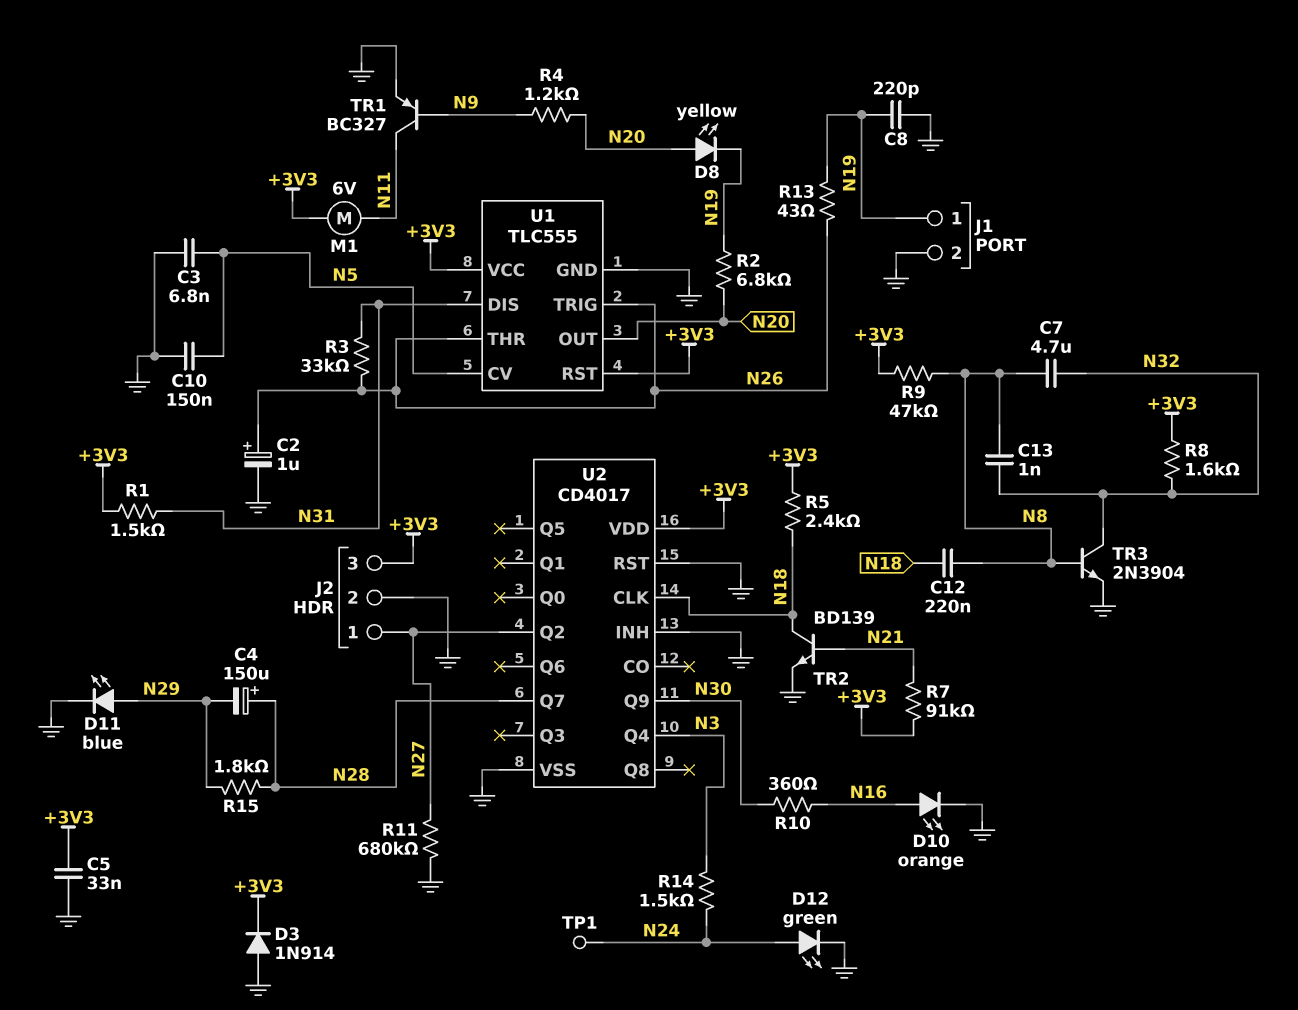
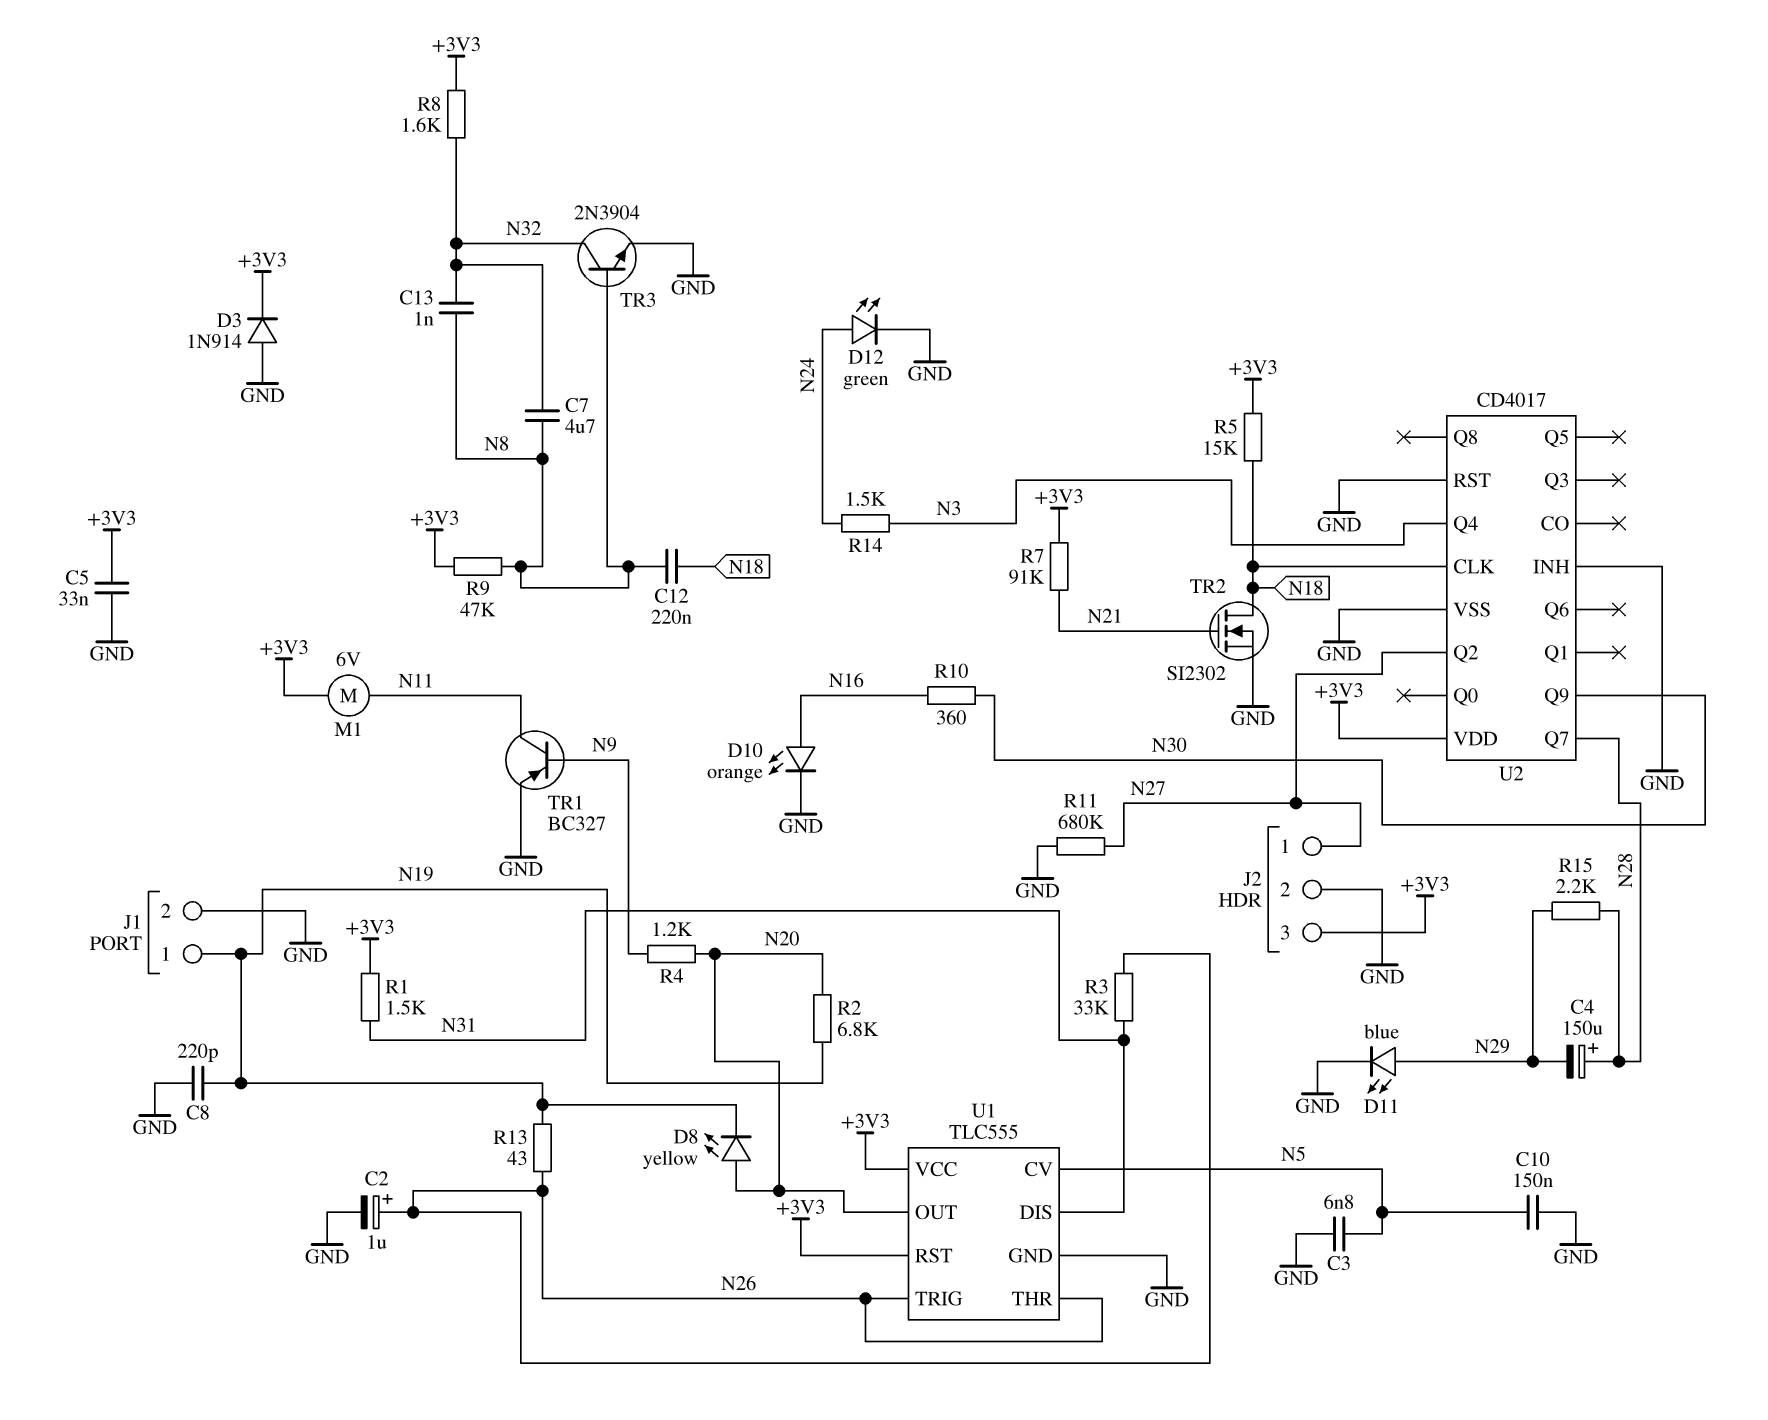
R5: 2.4k (+3V3, N18) -> 15k (+3V3, N18)
R15: 1.8k (N28, N29) -> 2.2k (N28, N29)
TP1: test point (N24) -> none
TR2: NPN BD139 (B N21, C N18, E GND) -> NMOS SI2302 (G N21, D N18, S GND)

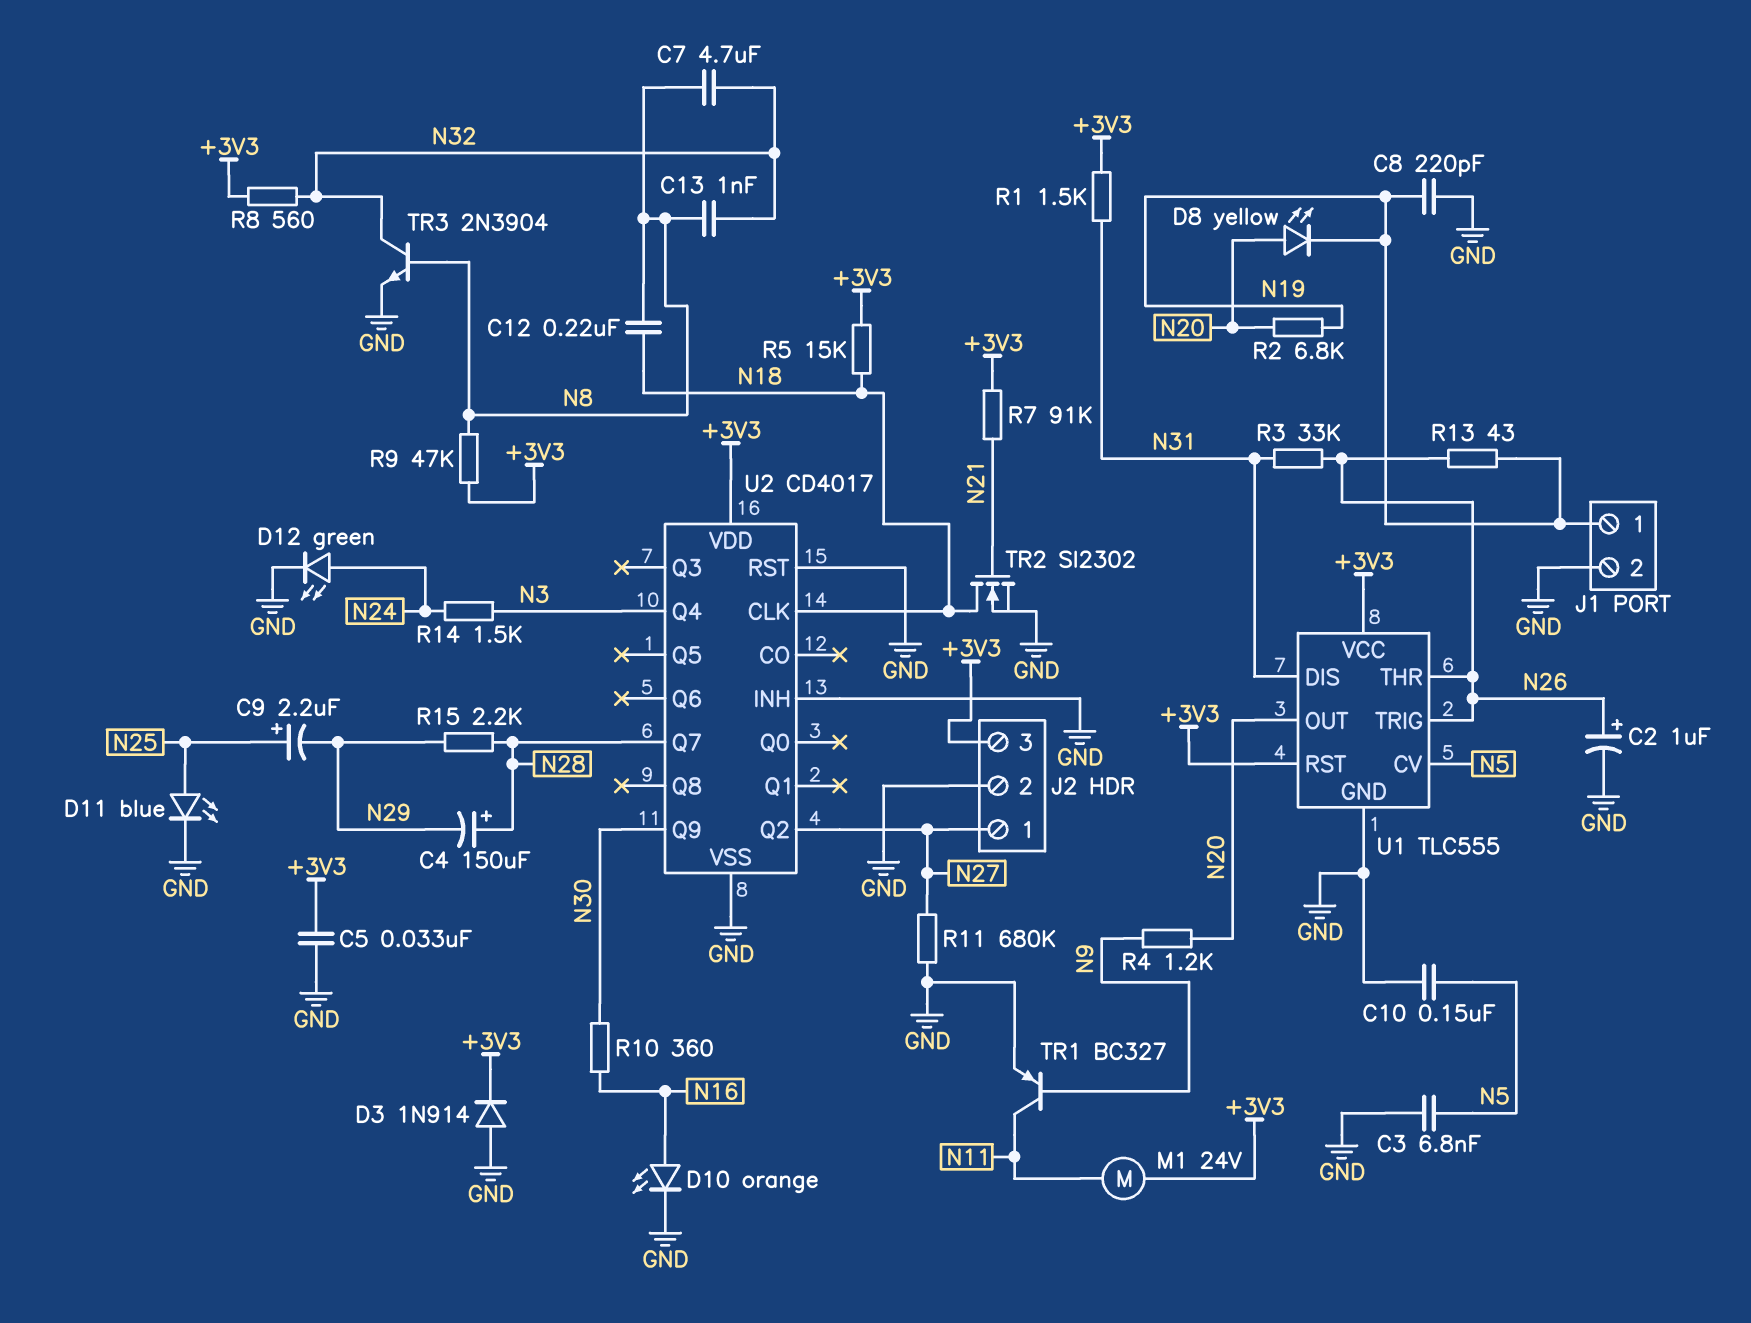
C9: none -> 2.2uF (plus N25, minus N29)
D11: LED blue (A N29, K GND) -> LED blue (A N25, K GND)
M1: motor 6V (+3V3, N11) -> motor 24V (+3V3, N11)
R8: 1.6k (+3V3, N32) -> 560 (+3V3, N32)

